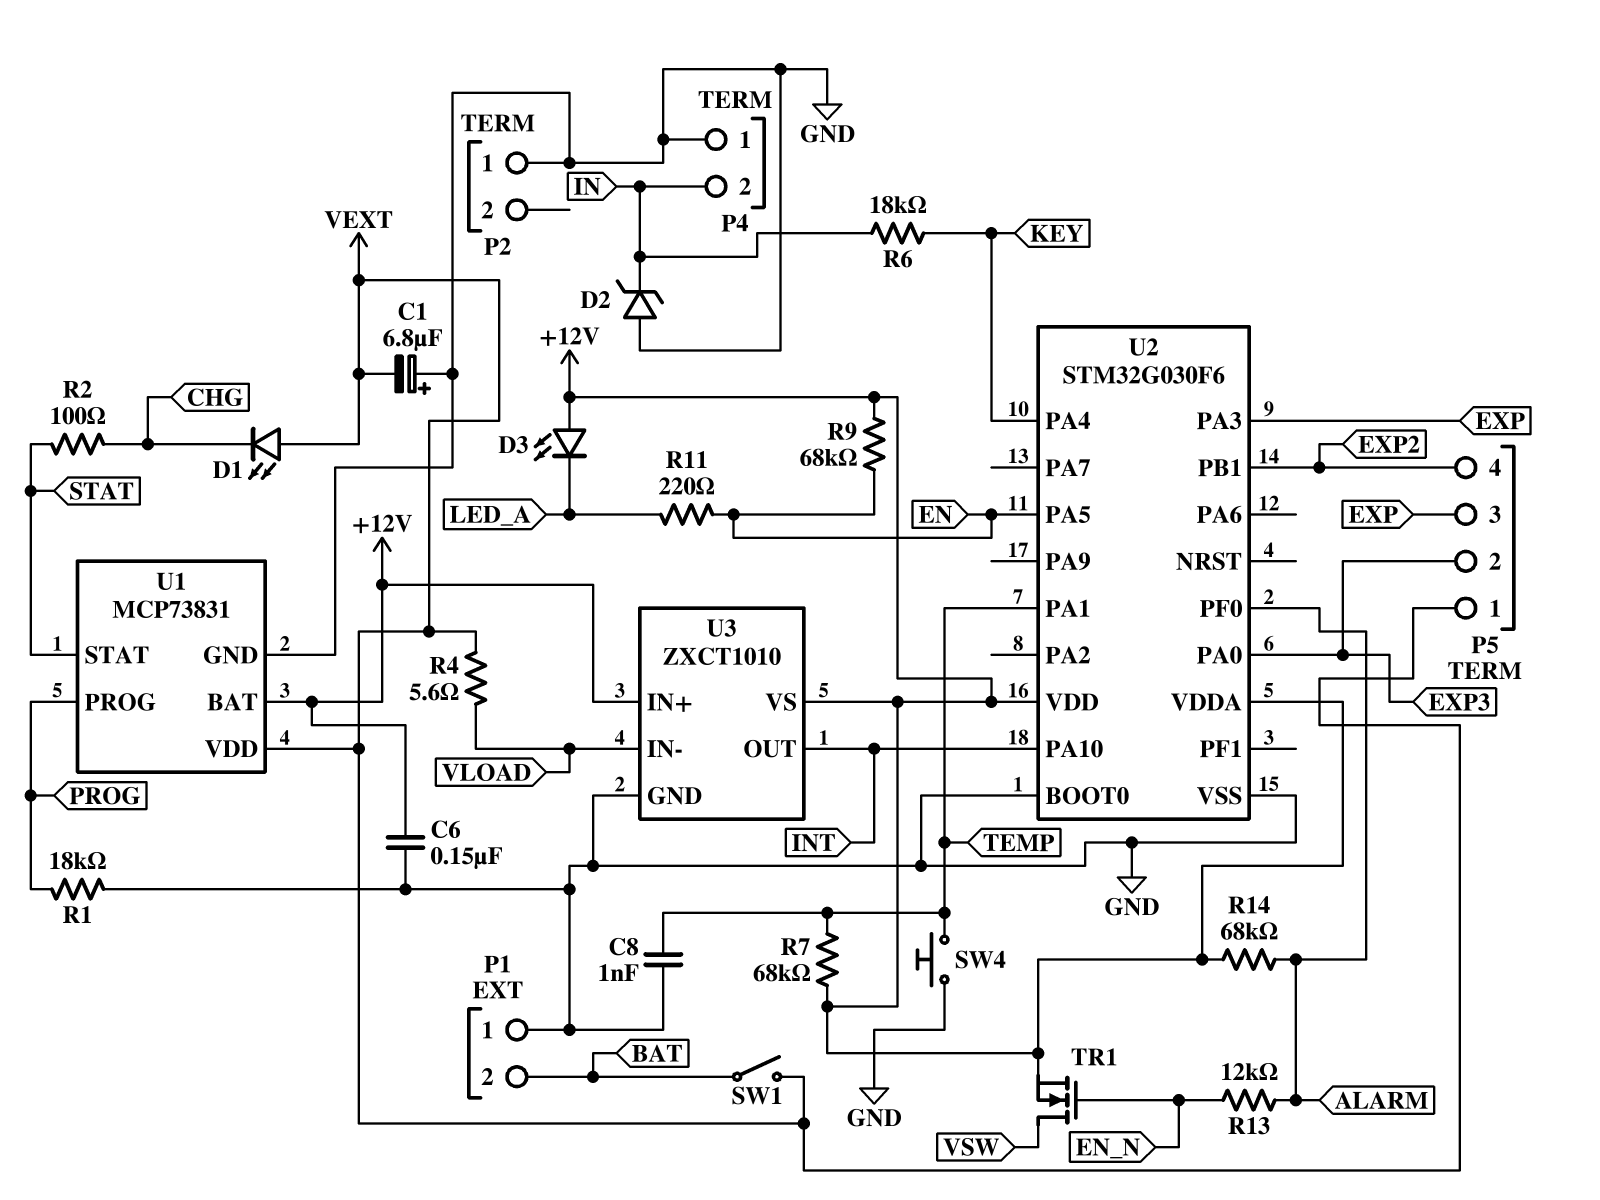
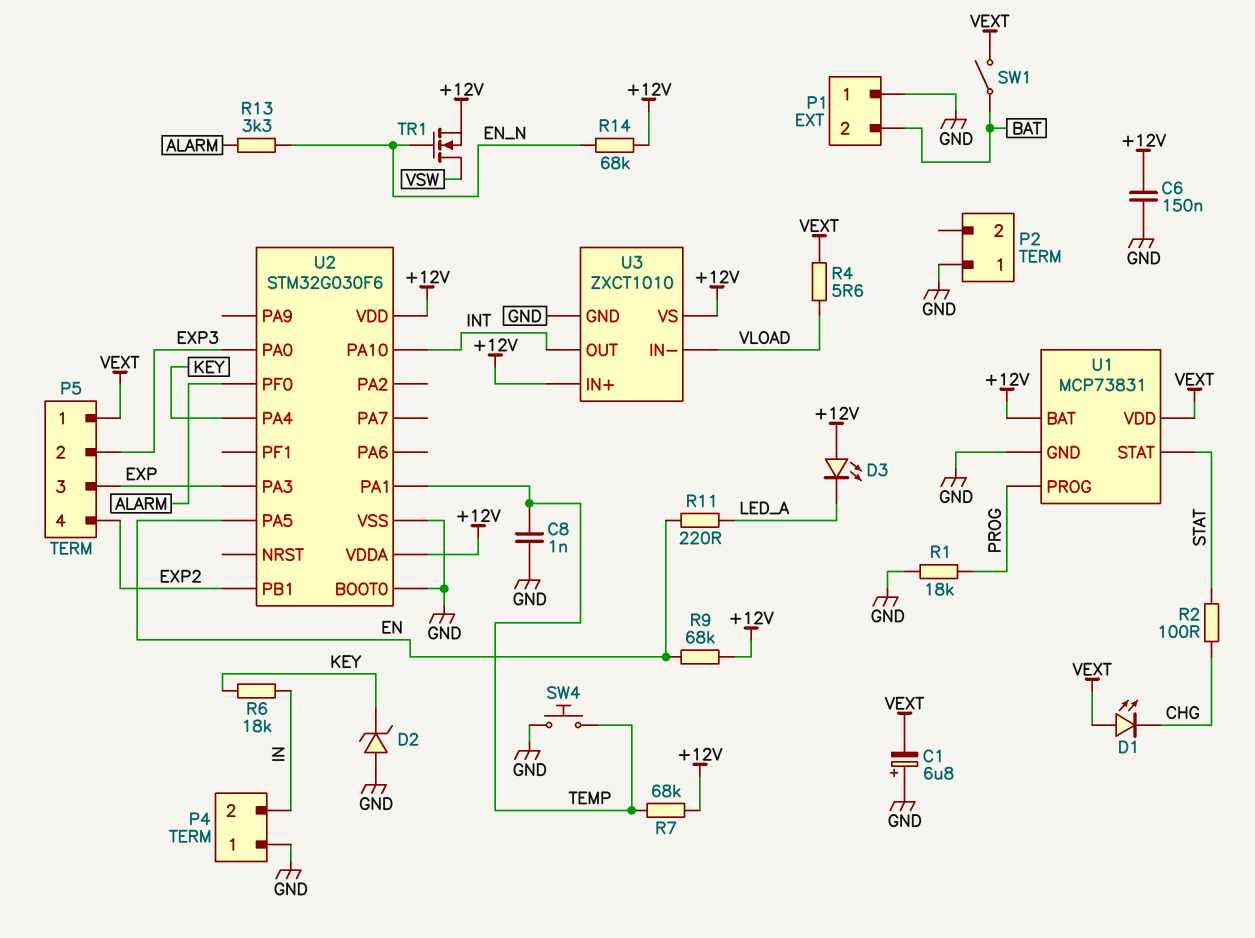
D2: zener (A GND, K IN) -> zener (A GND, K KEY)
R13: 12k (ALARM, EN_N) -> 3.3k (ALARM, EN_N)
R14: 68k (+12V, ALARM) -> 68k (+12V, EN_N)

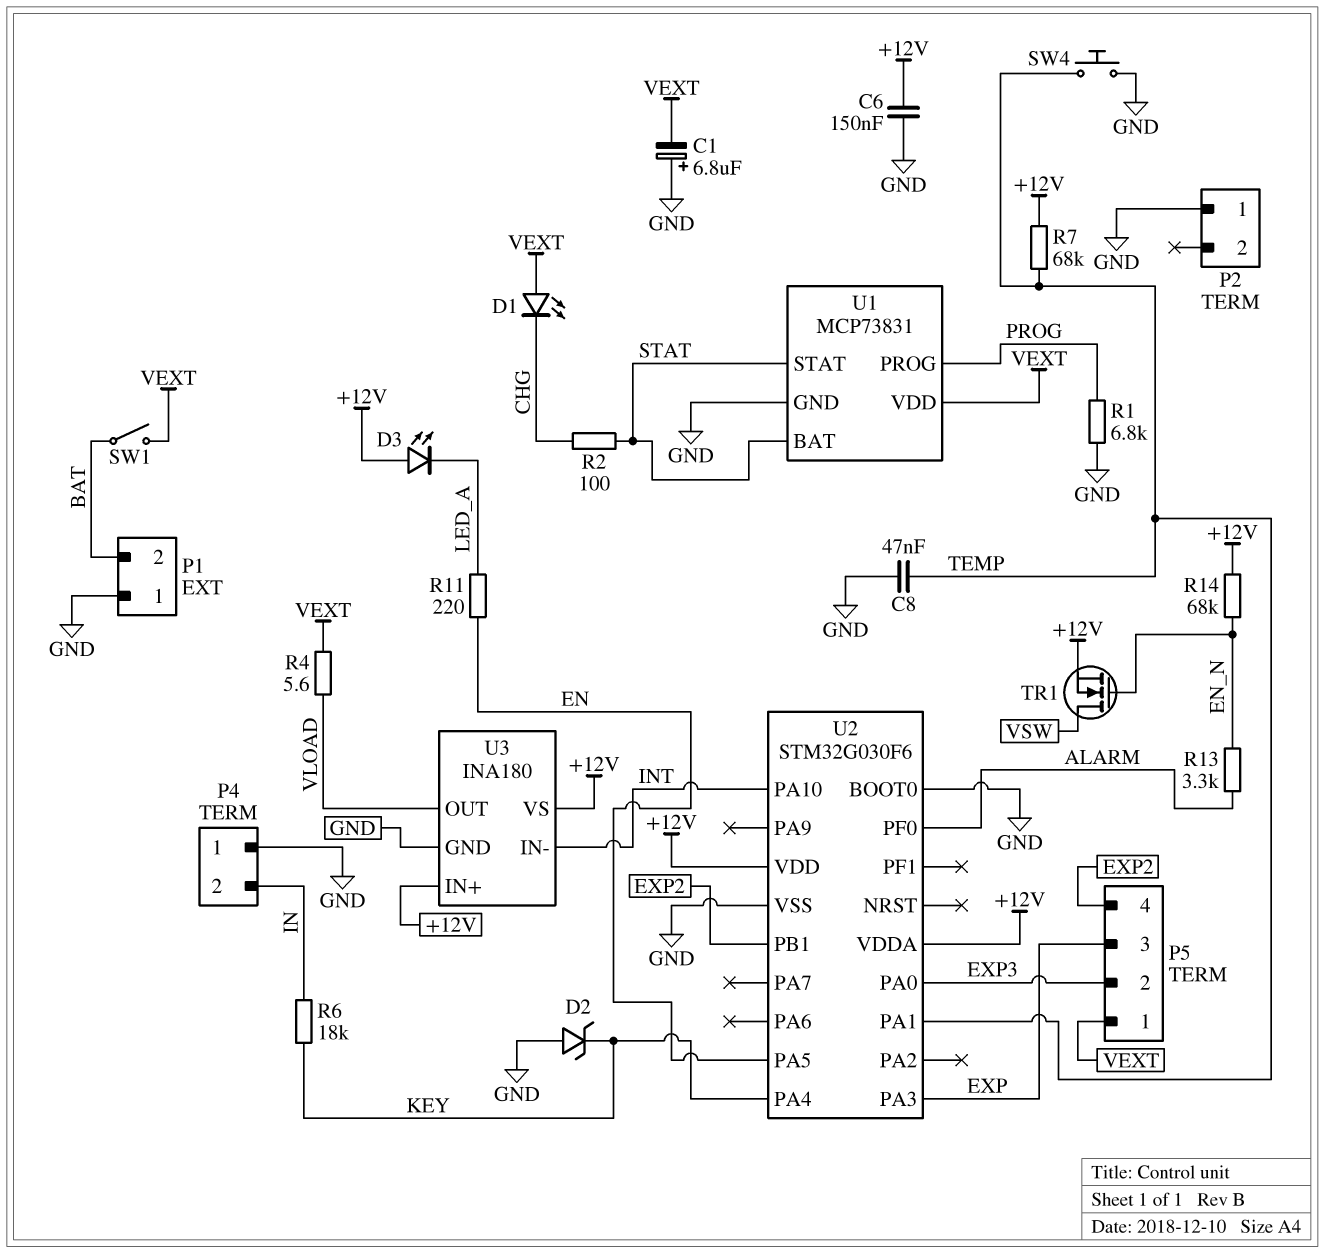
C8: 1nF (GND, TEMP) -> 47nF (GND, TEMP)
R1: 18k (GND, PROG) -> 6.8k (GND, PROG)
R9: 68k (+12V, EN) -> none
U1 pin BAT: +12V -> STAT
U3: ZXCT1010 -> INA180
U3 pin IN-: VLOAD -> INT
U3 pin OUT: INT -> VLOAD

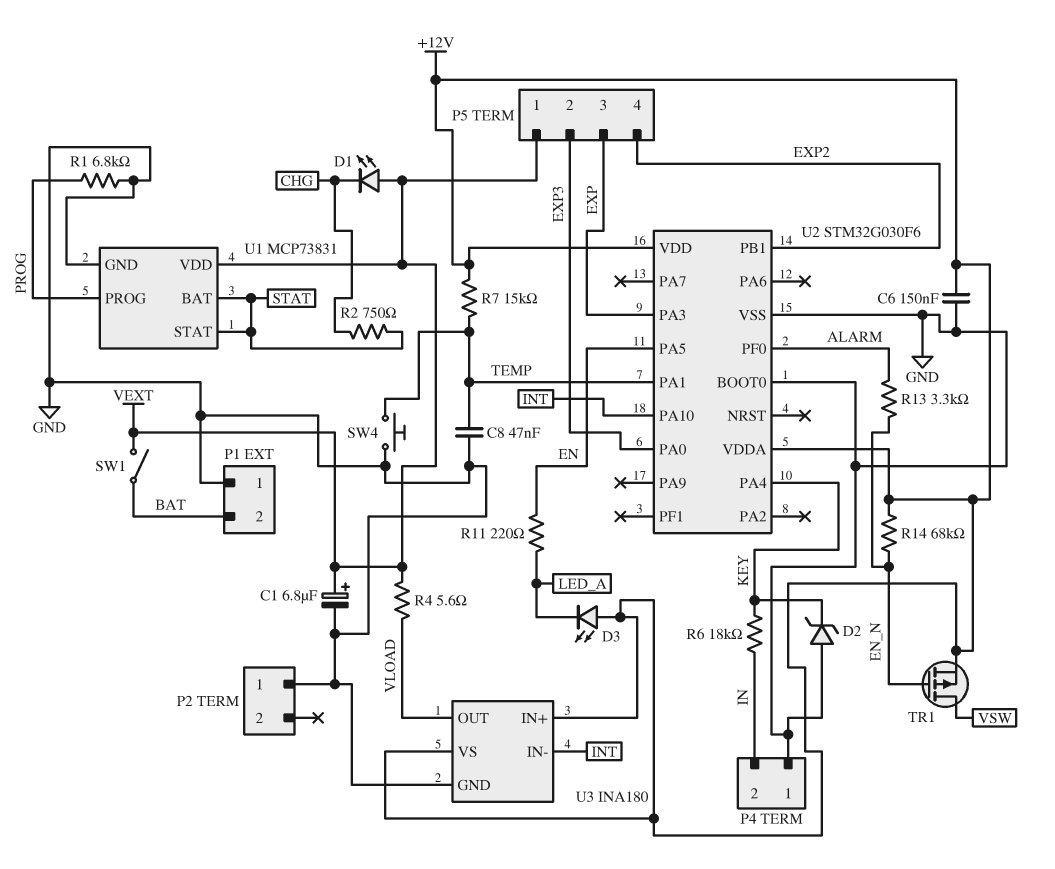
C1: 6.8uF (plus GND, minus VEXT) -> 6.8uF (plus VEXT, minus GND)
R2: 100 (CHG, STAT) -> 750 (CHG, STAT)
R7: 68k (+12V, TEMP) -> 15k (+12V, TEMP)
TR1: NMOS (G EN_N, D VSW, S +12V) -> PMOS (G EN_N, D VSW, S +12V)

